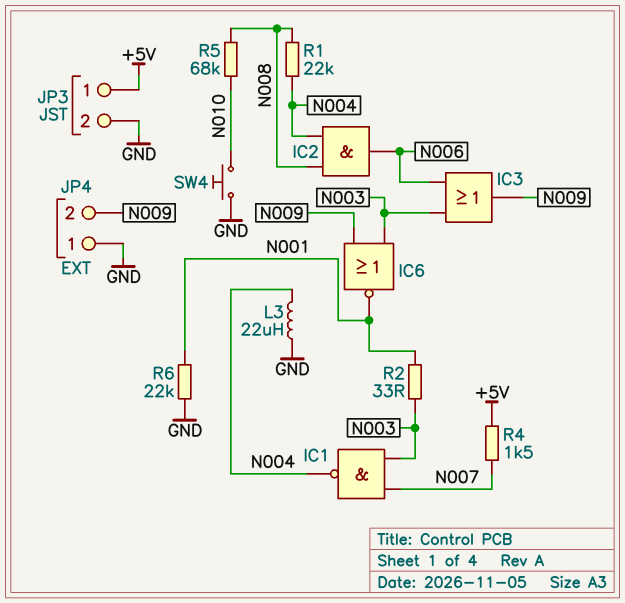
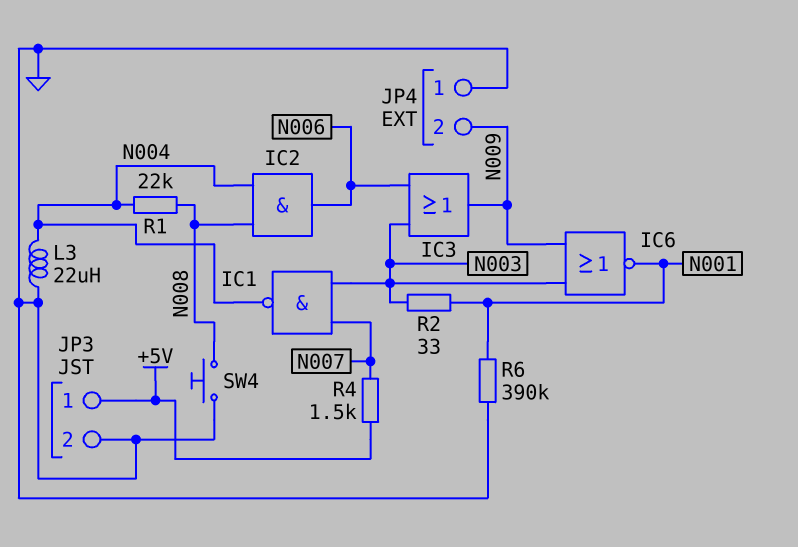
R5: 68k (N008, N010) -> none
R6: 22k (GND, N001) -> 390k (GND, N001)
SW4: button (GND, N010) -> button (GND, N008)

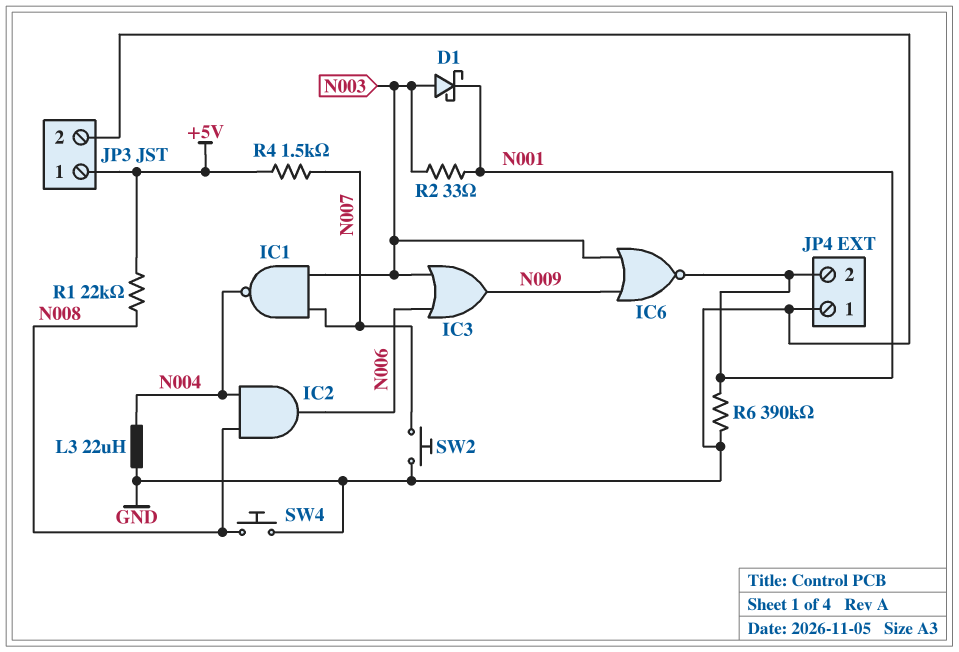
D1: none -> schottky (A N003, K N001)
JP4 pin 2: N009 -> N001
R1: 22k (N004, N008) -> 22k (+5V, N008)
SW2: none -> button (GND, N007)

